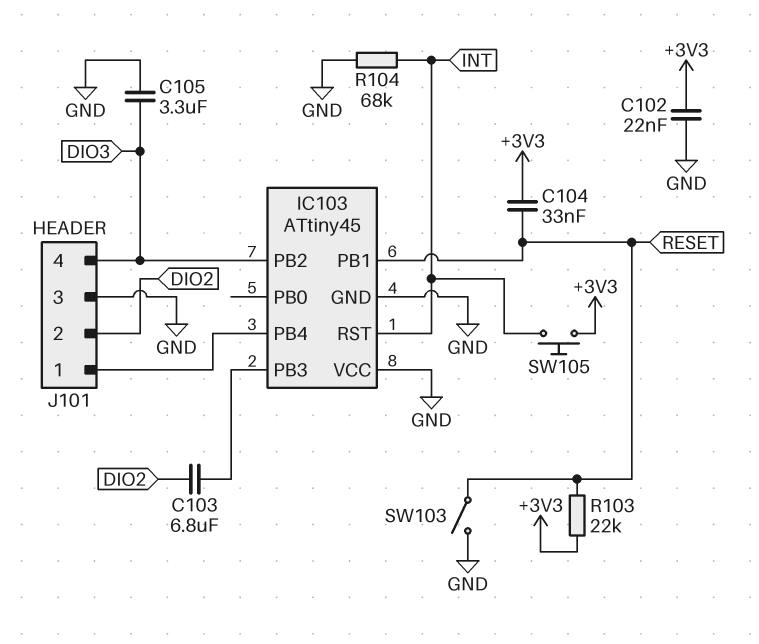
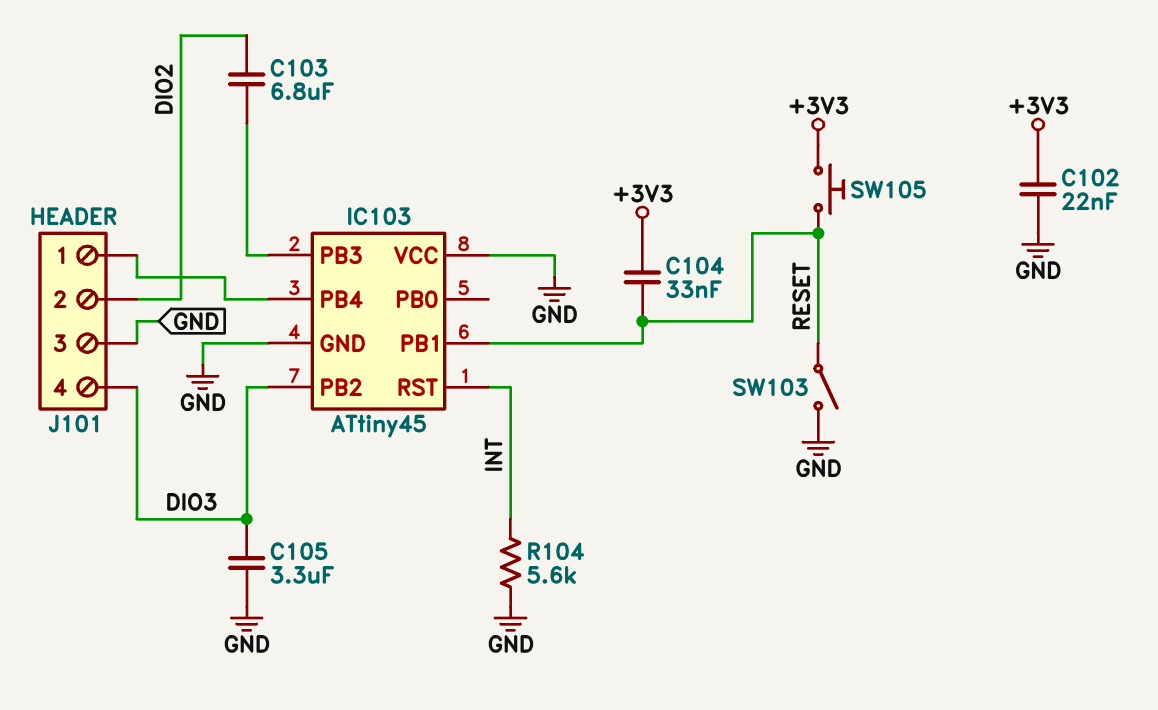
R103: 22k (+3V3, RESET) -> none
R104: 68k (GND, INT) -> 5.6k (GND, INT)
SW105: button (+3V3, INT) -> button (+3V3, RESET)

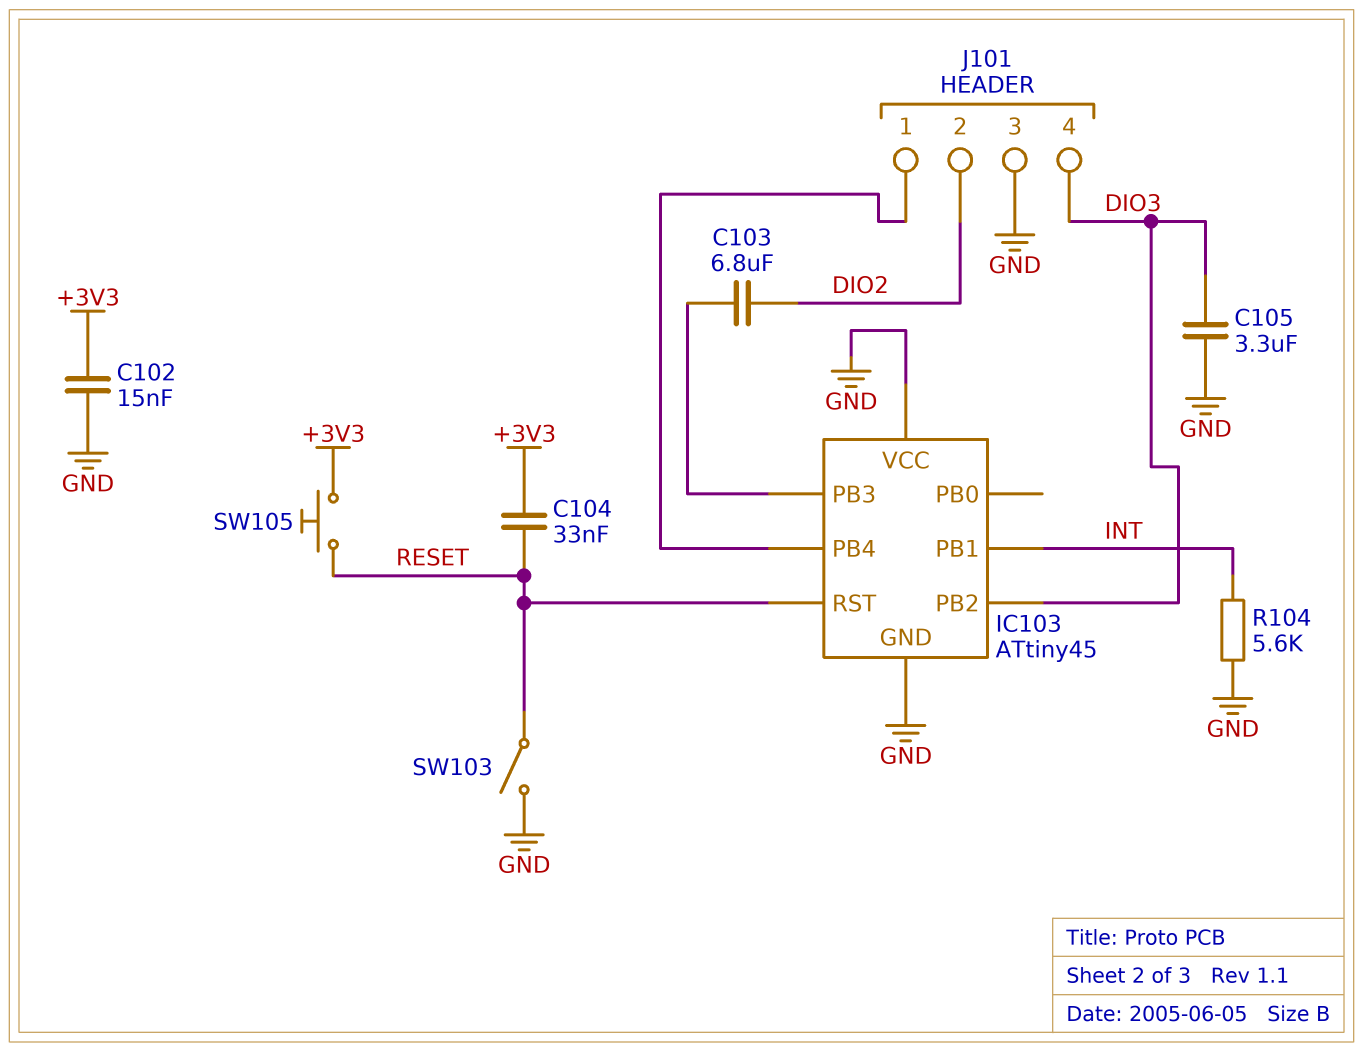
C102: 22nF (+3V3, GND) -> 15nF (+3V3, GND)
IC103 pin PB1: RESET -> INT
IC103 pin RST: INT -> RESET

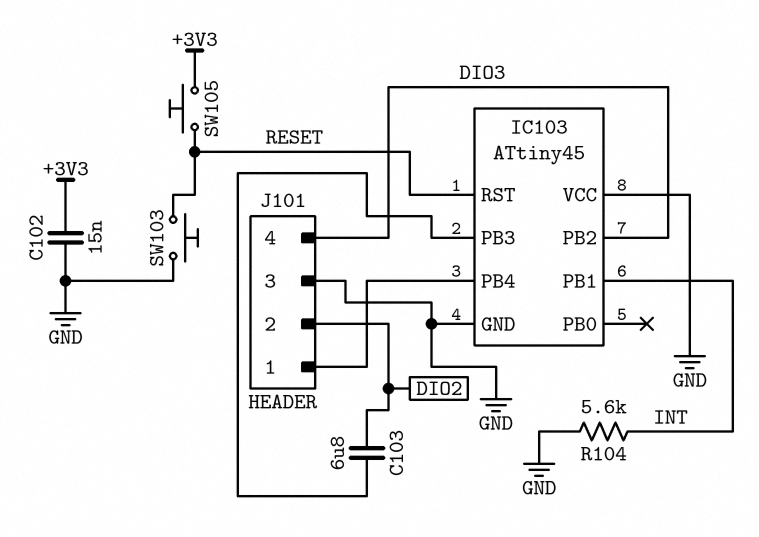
C104: 33nF (+3V3, RESET) -> none
C105: 3.3uF (DIO3, GND) -> none
SW103: switch (GND, RESET) -> button (GND, RESET)

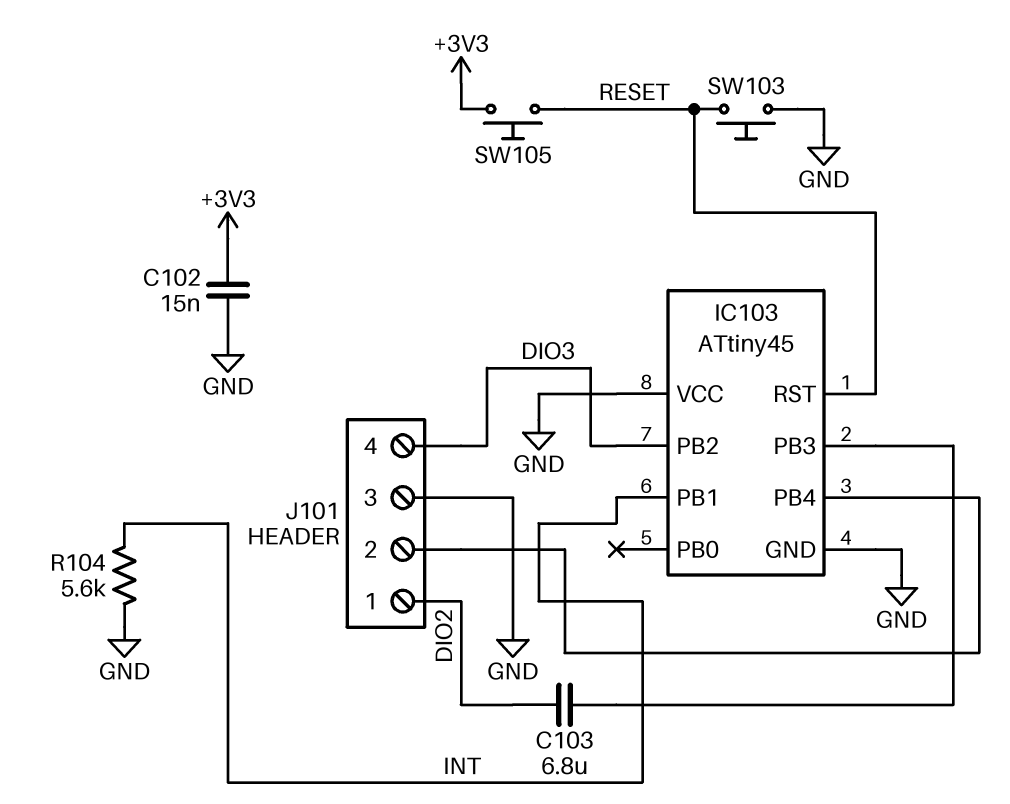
J101 pin 1: IC103/PB4 -> DIO2
J101 pin 2: DIO2 -> IC103/PB4

